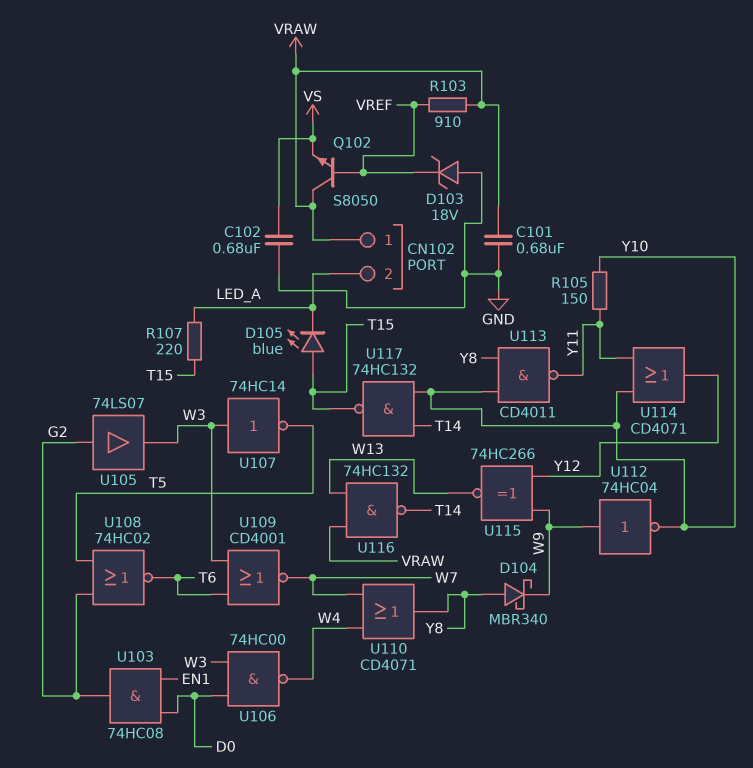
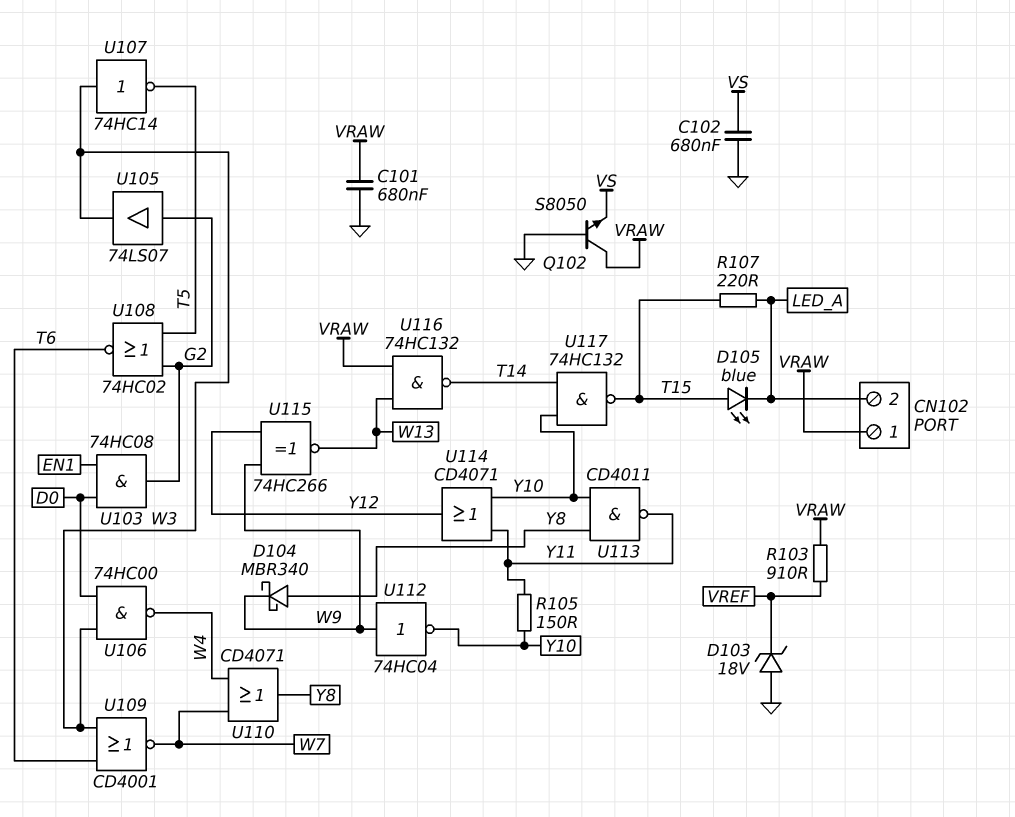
Q102: NPN S8050 (B VREF, C VRAW, E VS) -> NPN S8050 (B GND, C VRAW, E VS)

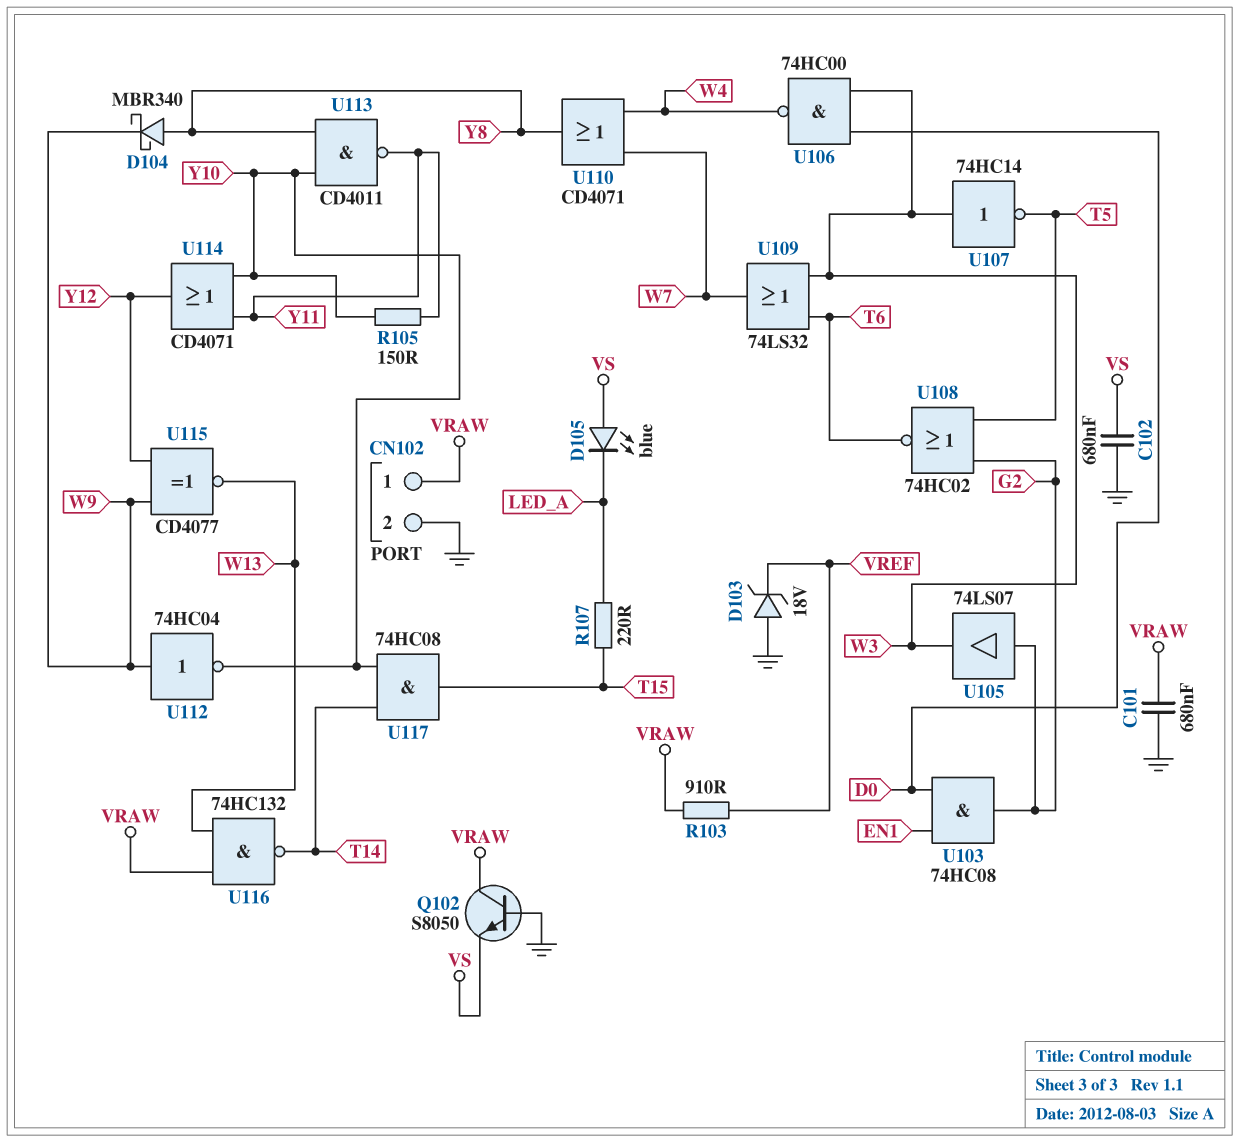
CN102 pin 2: LED_A -> GND
D105: LED blue (A T15, K LED_A) -> LED blue (A VS, K LED_A)
U109: NOR CD4001 (in T6, in W3, out W7) -> OR 74LS32 (in T6, in W3, out W7)
U115: XNOR 74HC266 (in W9, in Y12, out W13) -> XNOR CD4077 (in W9, in Y12, out W13)
U117: NAND 74HC132 (in T14, in Y10, out T15) -> AND 74HC08 (in T14, in Y10, out T15)

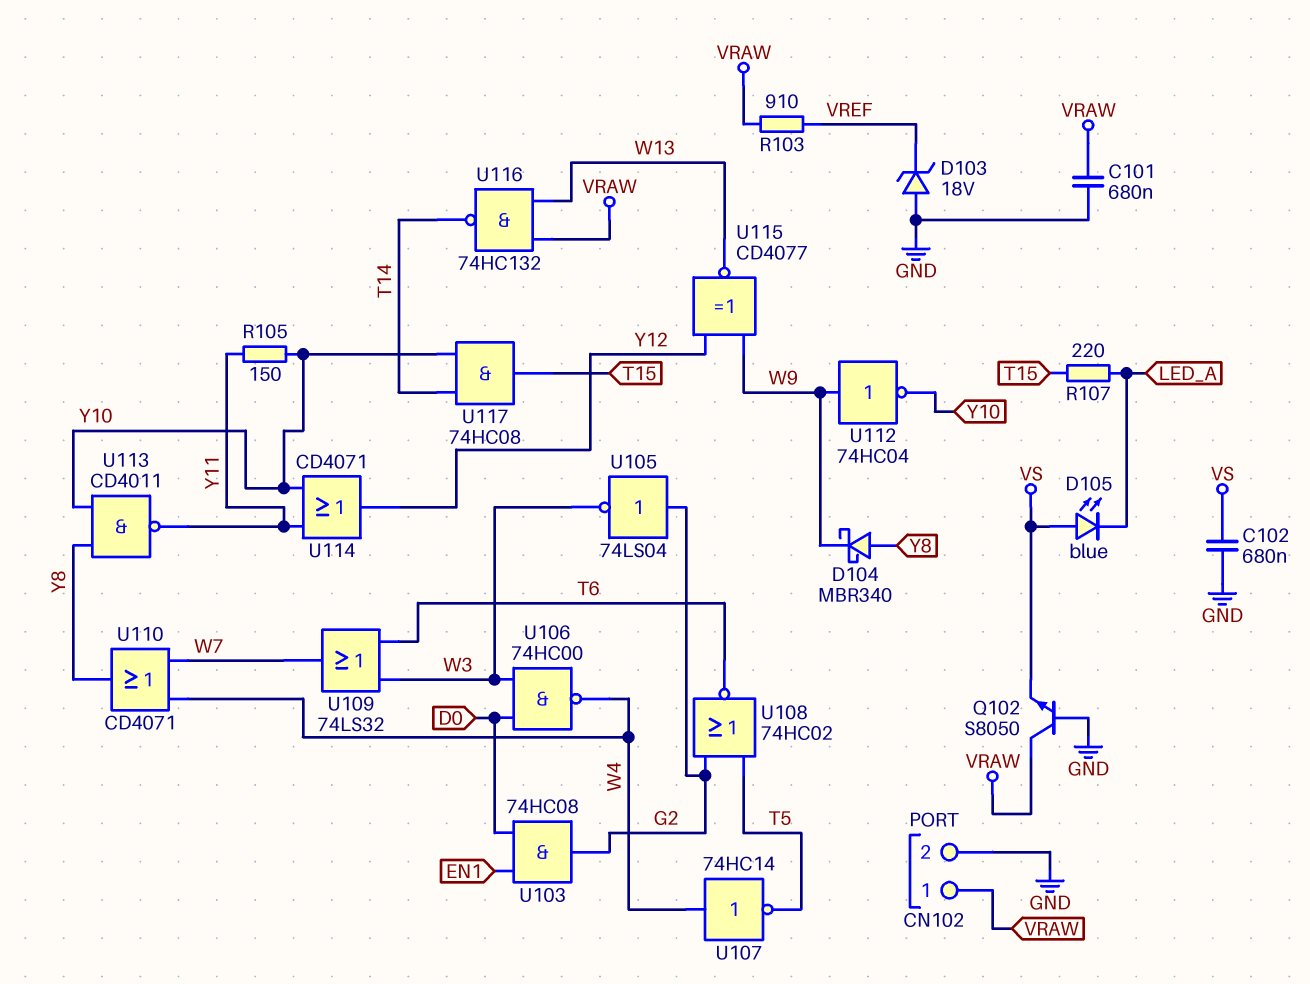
U105: buffer 74LS07 (in G2, out W3) -> NOT 74LS04 (in G2, out W3)
U107: NOT 74HC14 (in W3, out T5) -> NOT 74HC14 (in W4, out T5)

